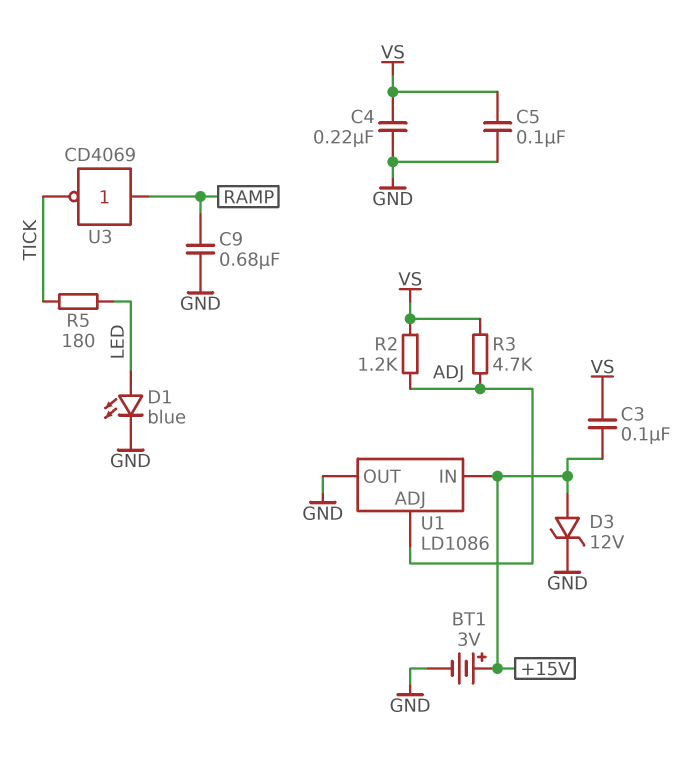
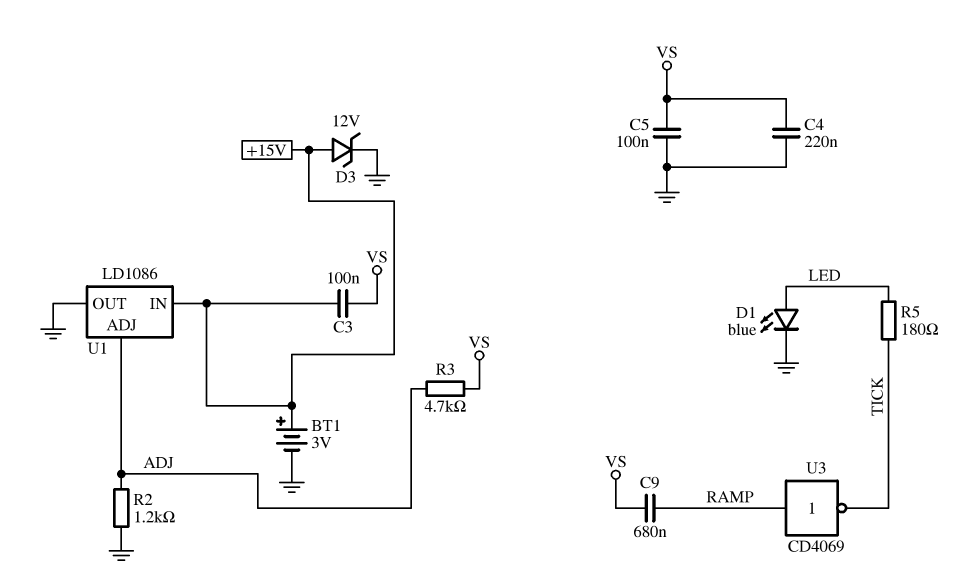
C9: 680nF (GND, RAMP) -> 680nF (RAMP, VS)
R2: 1.2k (ADJ, VS) -> 1.2k (ADJ, GND)

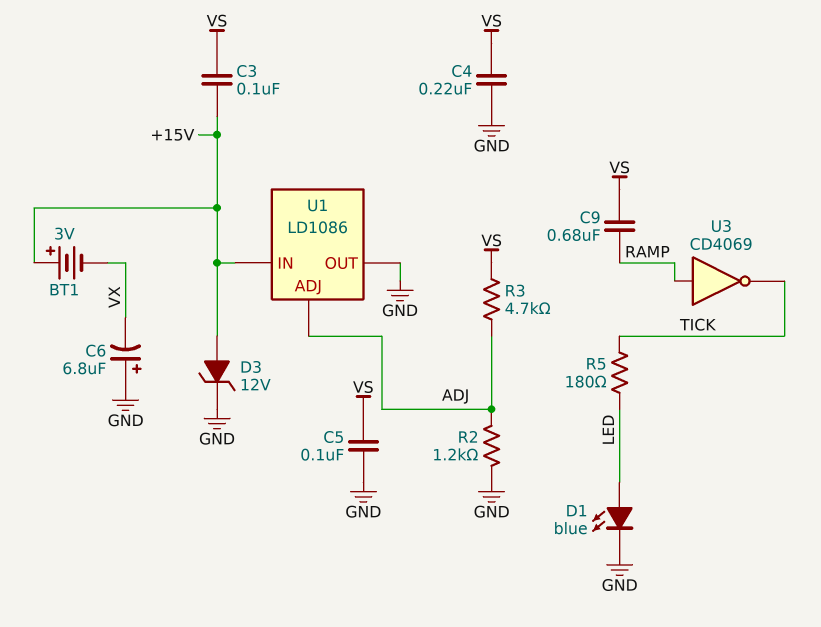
BT1: 3V (plus +15V, minus GND) -> 3V (plus +15V, minus VX)
C6: none -> 6.8uF (plus GND, minus VX)

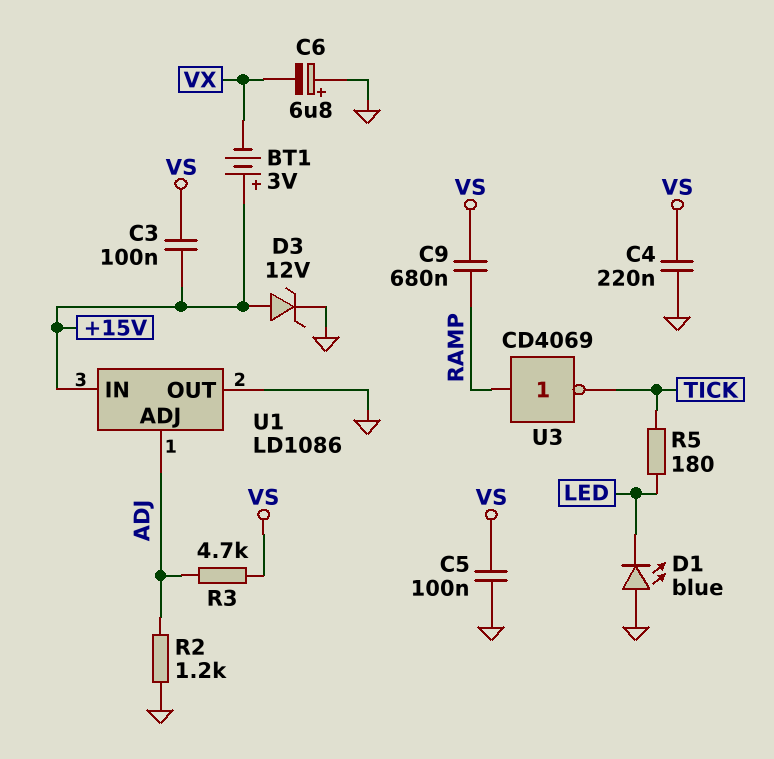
D1: LED blue (A LED, K GND) -> LED blue (A GND, K LED)

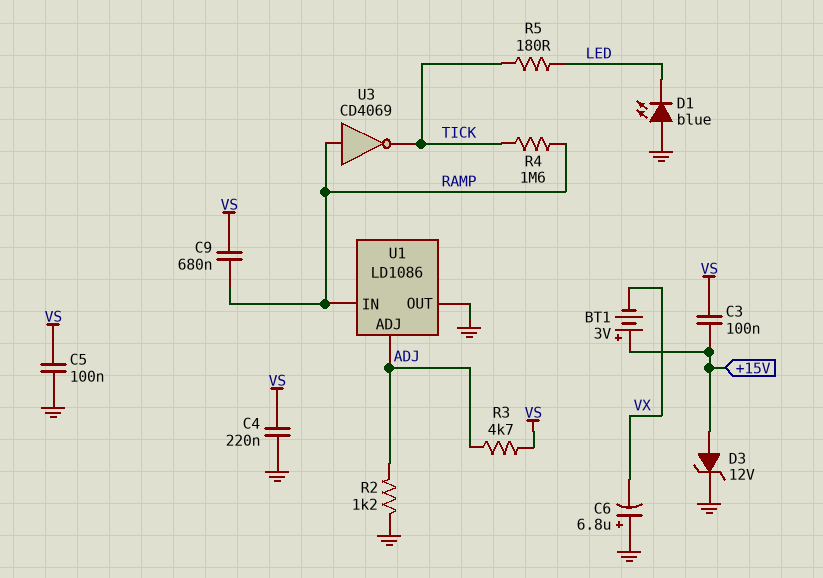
R4: none -> 1.6M (RAMP, TICK)
U1 pin IN: +15V -> RAMP

